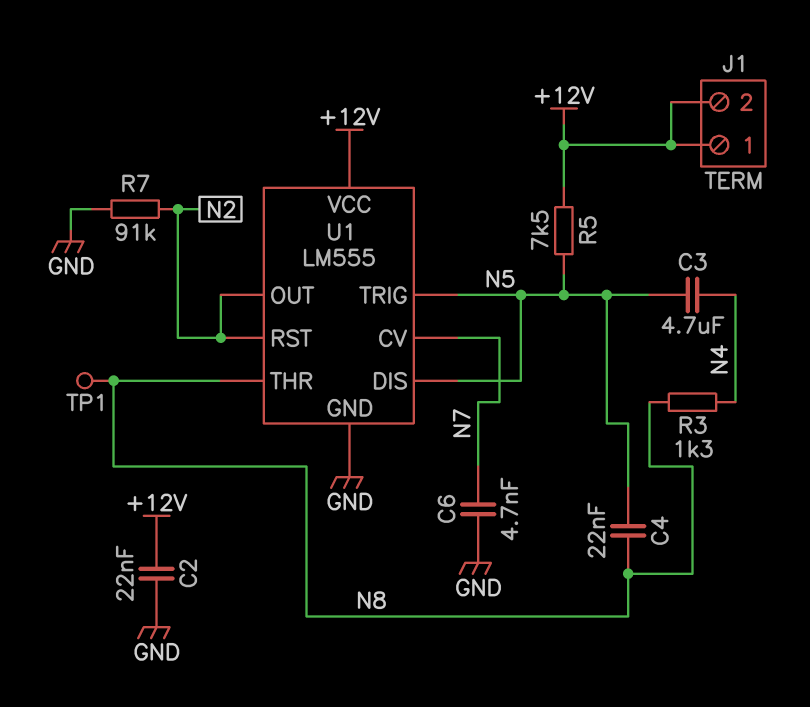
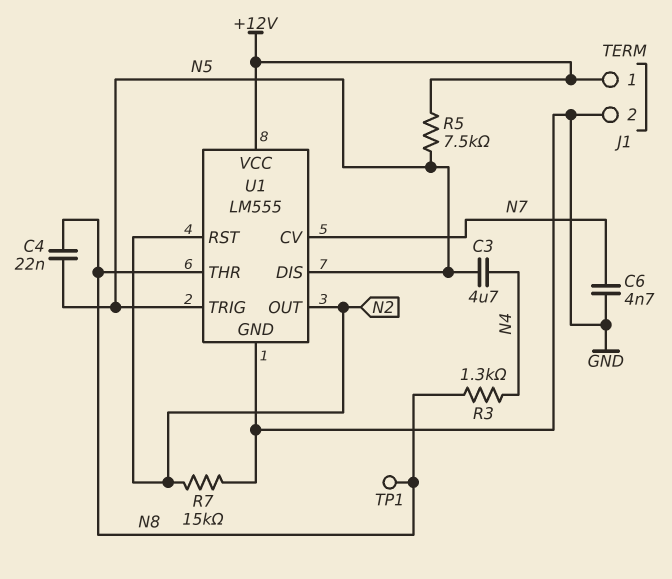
C2: 22nF (+12V, GND) -> none
J1 pin 2: +12V -> GND
R7: 91k (GND, N2) -> 15k (GND, N2)

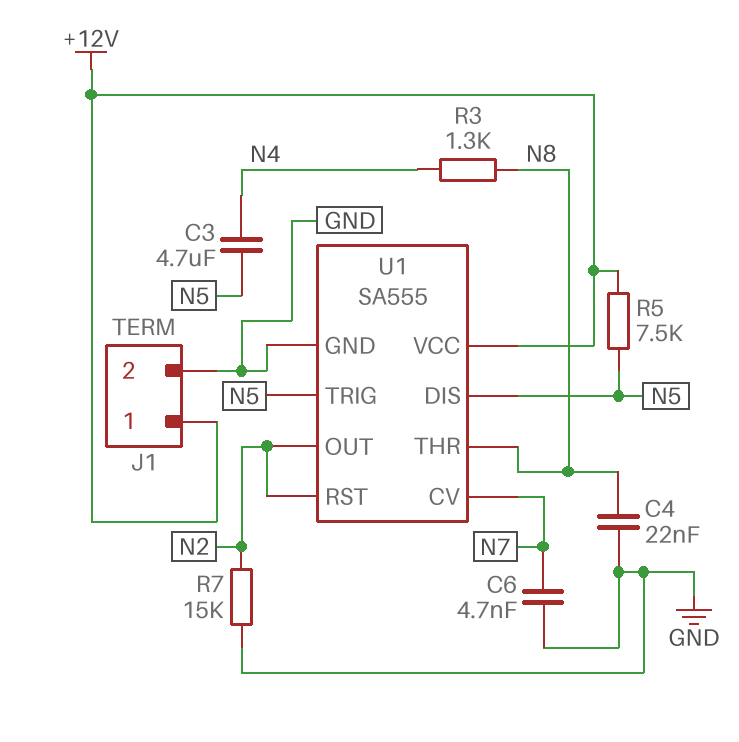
C4: 22nF (N5, N8) -> 22nF (GND, N8)
TP1: test point (N8) -> none
U1: LM555 -> SA555

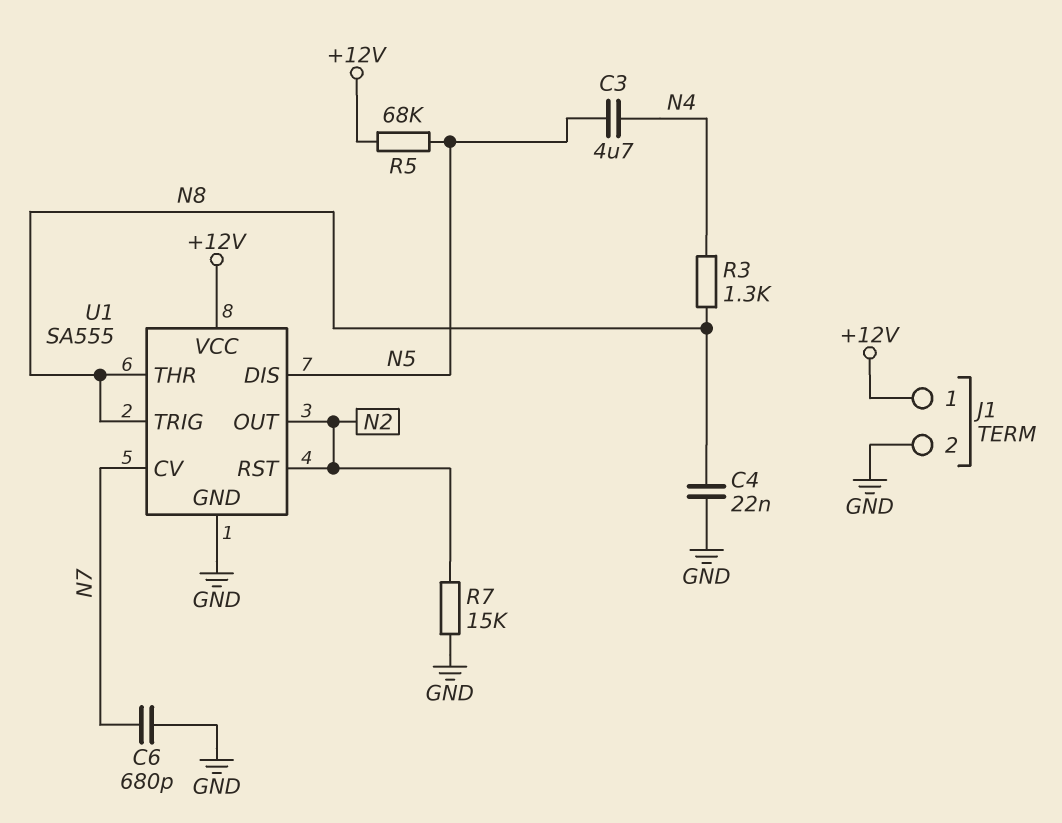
C6: 4.7nF (GND, N7) -> 680pF (GND, N7)
R5: 7.5k (+12V, N5) -> 68k (+12V, N5)
U1 pin TRIG: N5 -> N8

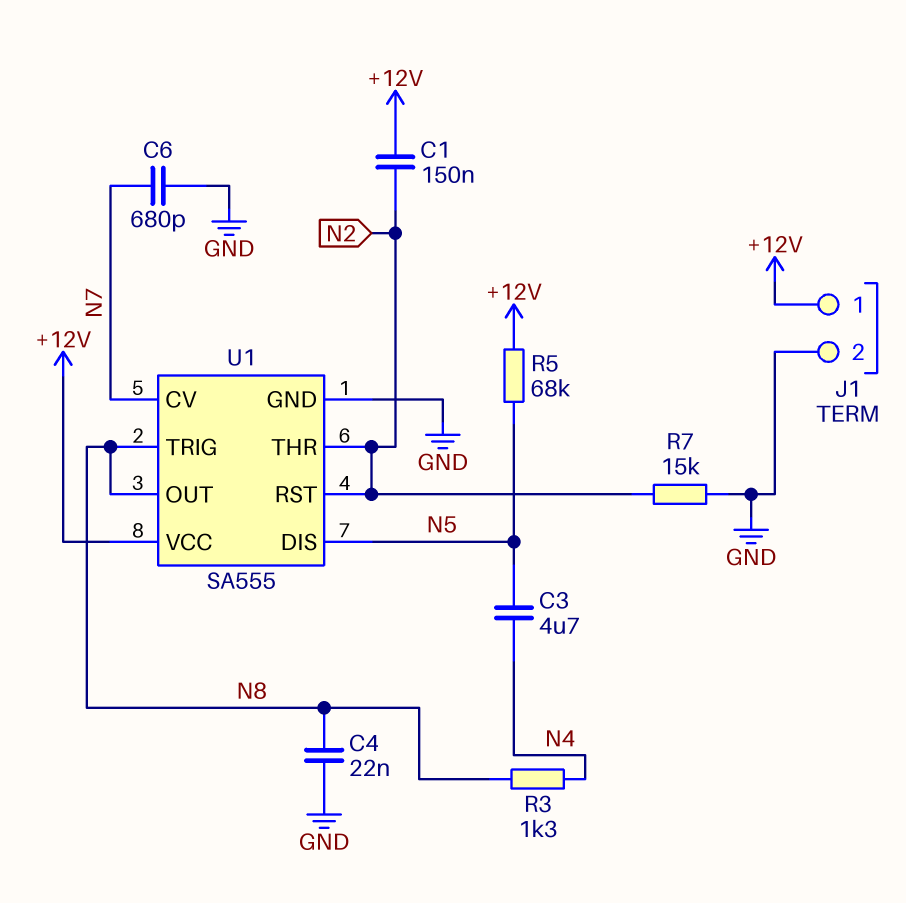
C1: none -> 150nF (+12V, N2)
U1 pin OUT: N2 -> N8
U1 pin THR: N8 -> N2

